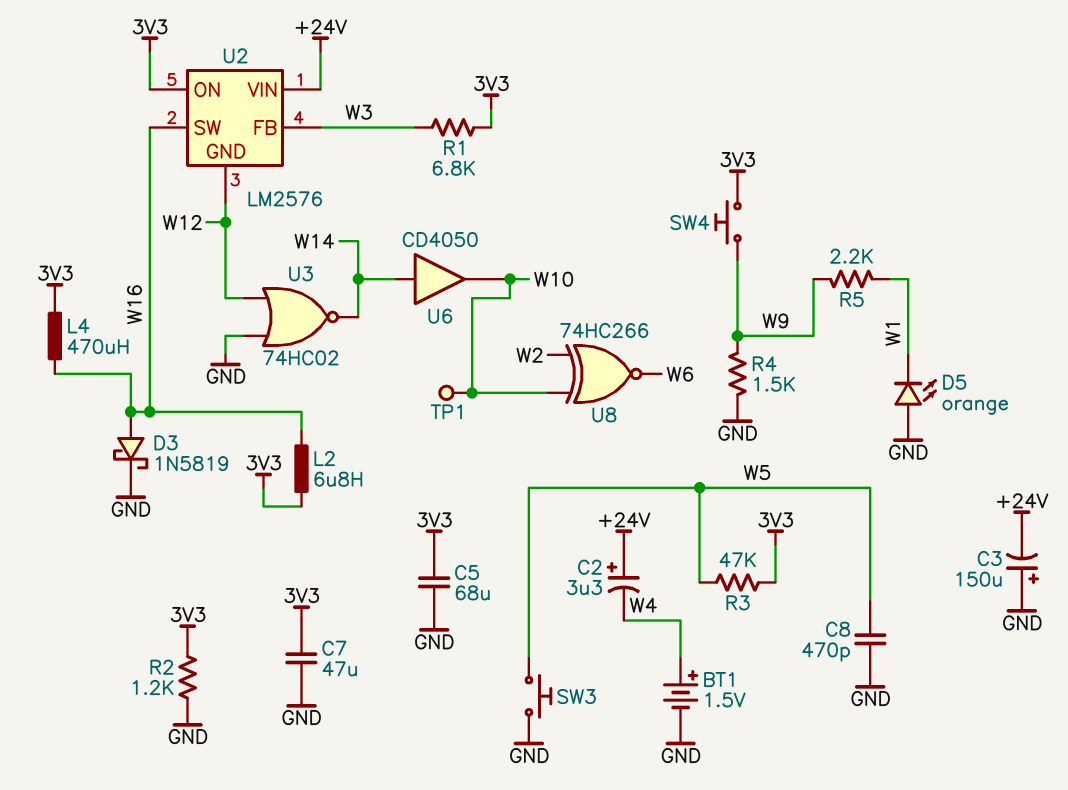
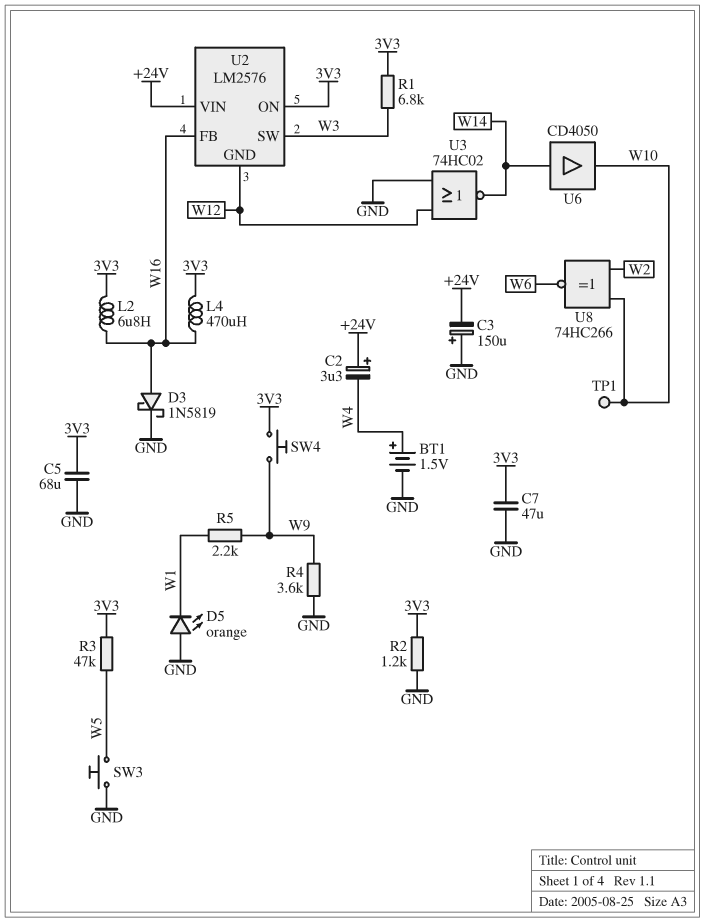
C8: 470pF (GND, W5) -> none
R4: 1.5k (GND, W9) -> 3.6k (GND, W9)
U2 pin FB: W3 -> W16
U2 pin SW: W16 -> W3

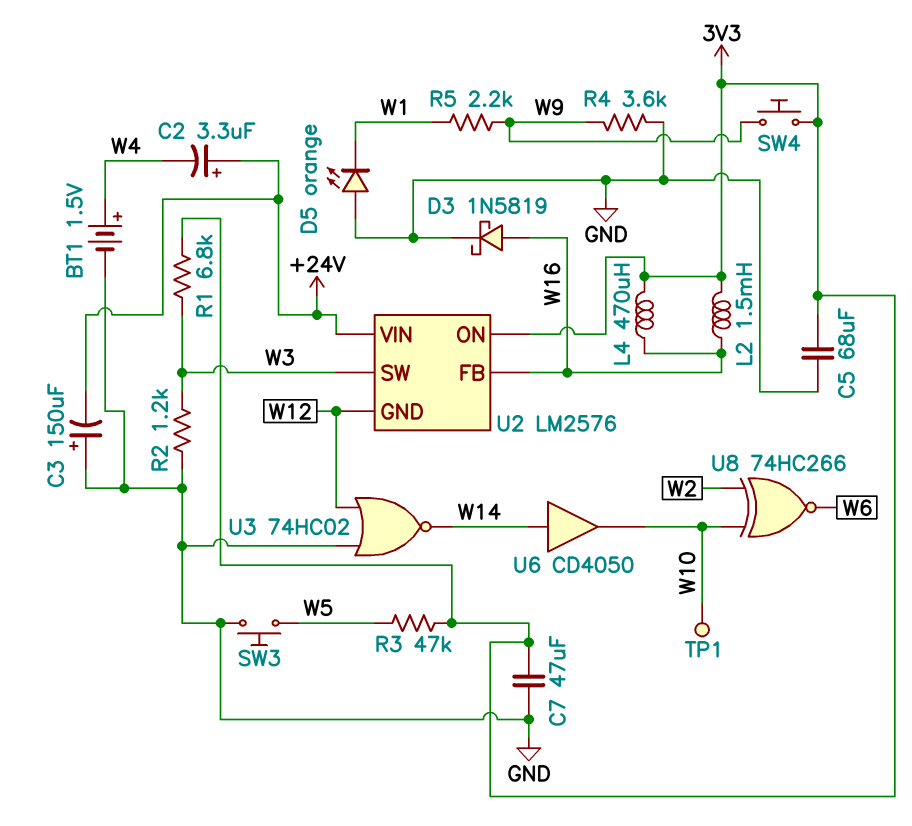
L2: 6.8uH (3V3, W16) -> 1.5mH (3V3, W16)
R2: 1.2k (3V3, GND) -> 1.2k (GND, W3)

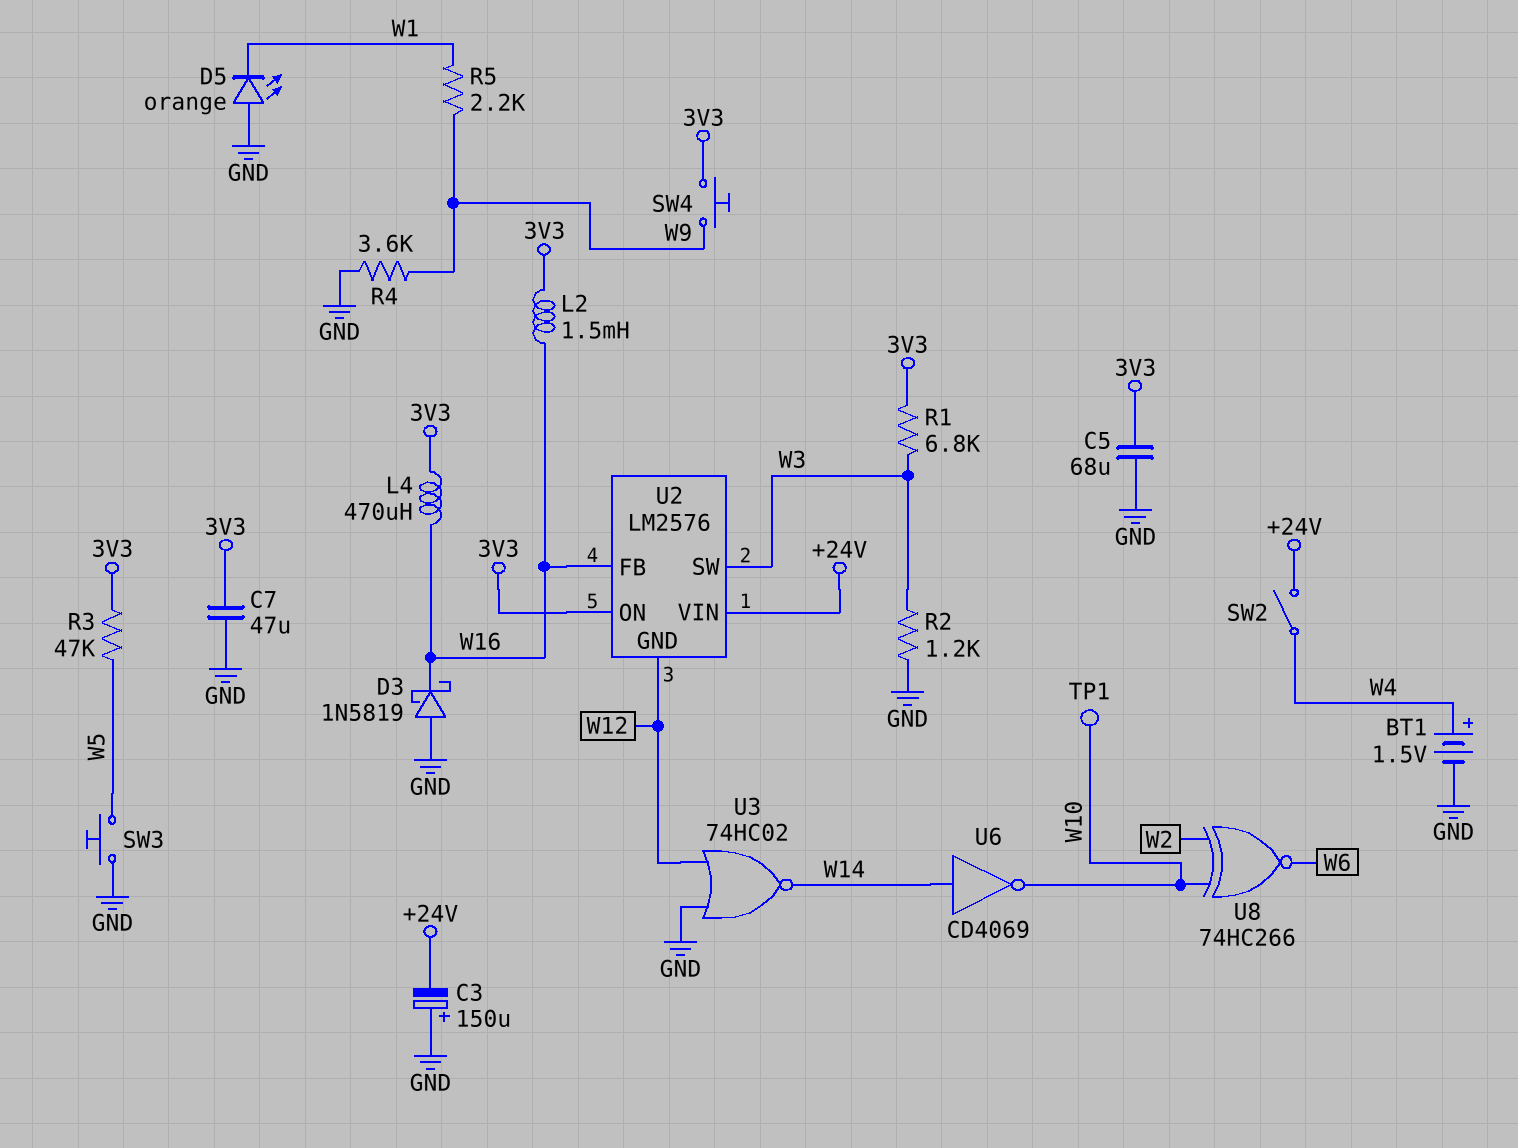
C2: 3.3uF (plus +24V, minus W4) -> none
D3: schottky 1N5819 (A W16, K GND) -> schottky 1N5819 (A GND, K W16)
SW2: none -> switch (+24V, W4)
U6: buffer CD4050 (in W14, out W10) -> NOT CD4069 (in W14, out W10)

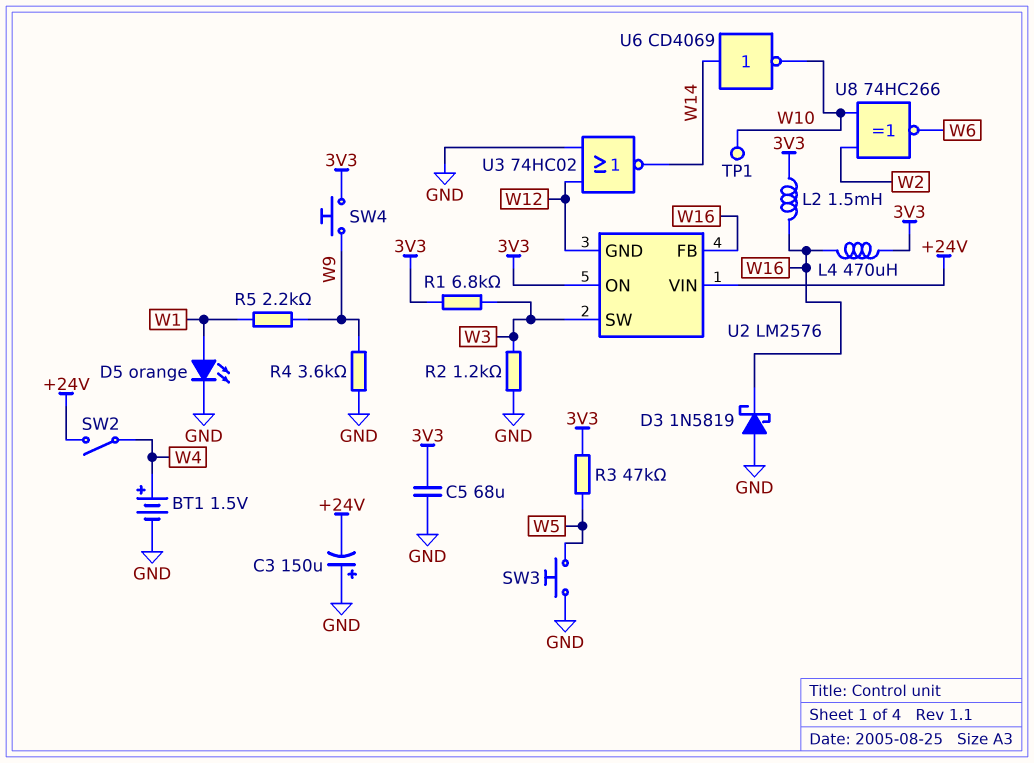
C7: 47uF (3V3, GND) -> none
D5: LED orange (A GND, K W1) -> LED orange (A W1, K GND)

